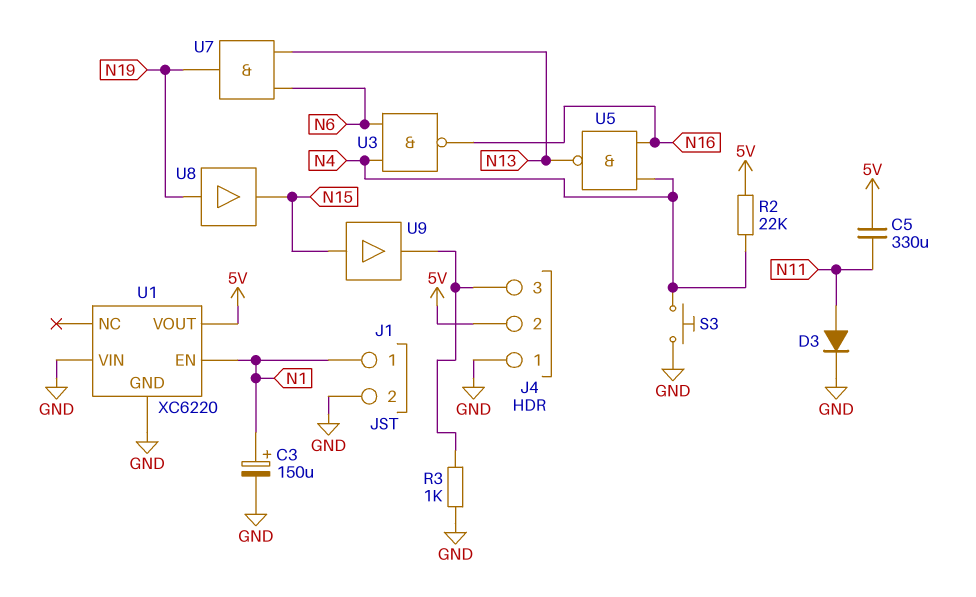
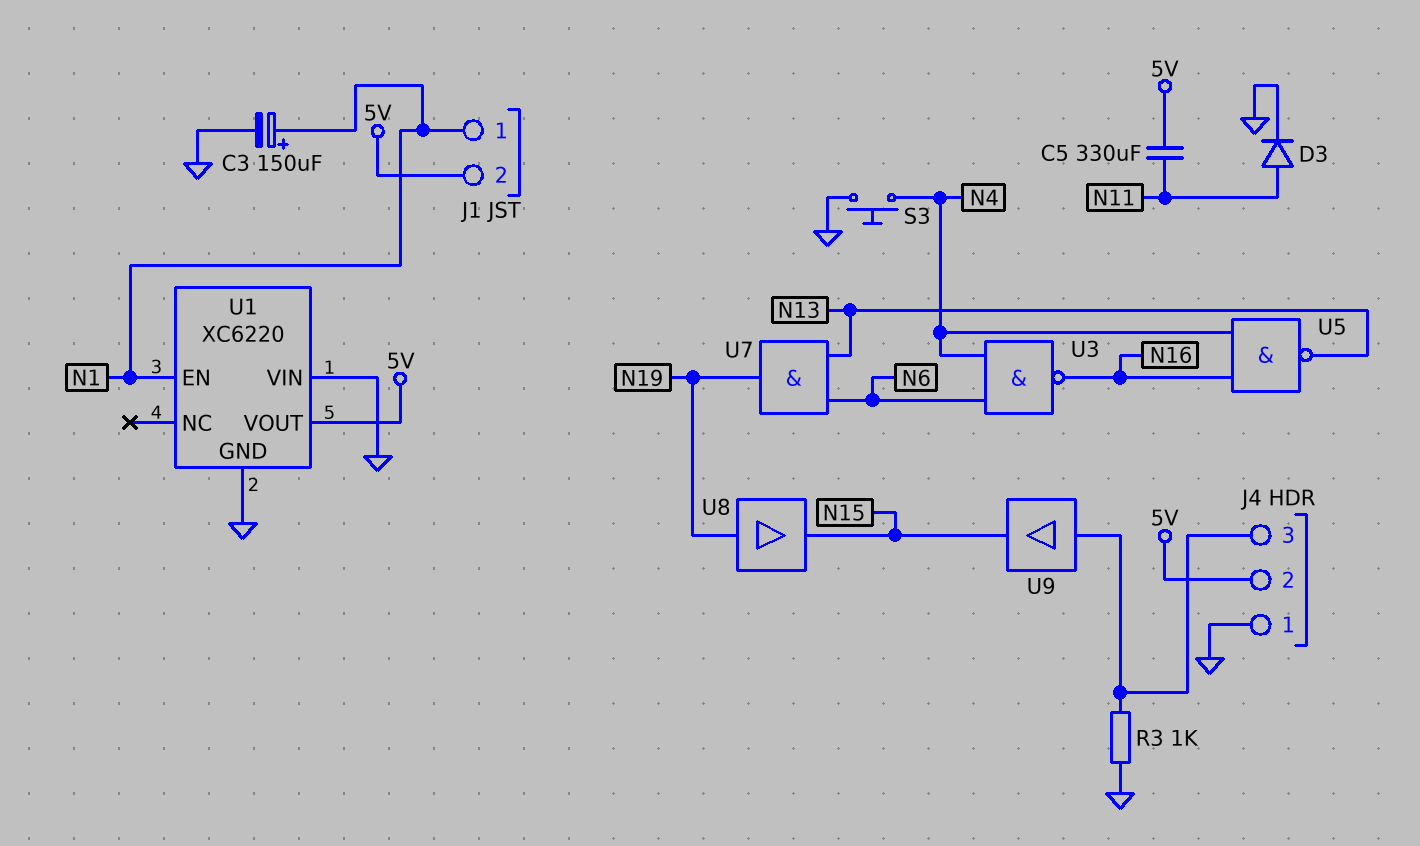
J1 pin 2: GND -> 5V
R2: 22k (5V, N4) -> none
U9: buffer (in N15, out J4/3) -> buffer (in J4/3, out N15)

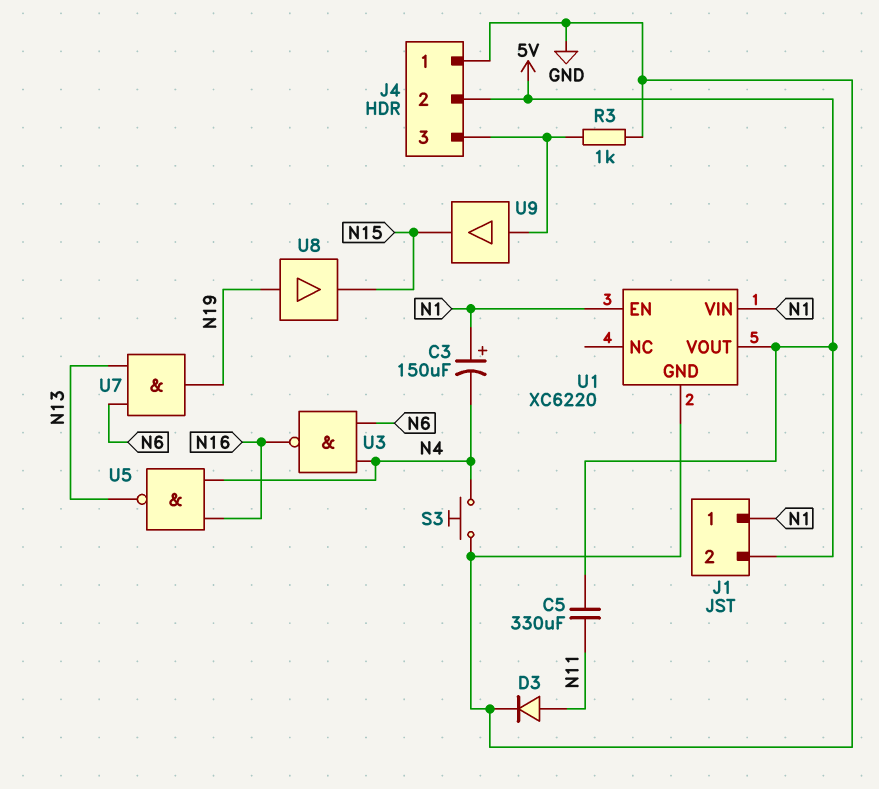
C3: 150uF (plus N1, minus GND) -> 150uF (plus N1, minus N4)
U1 pin VIN: GND -> N1

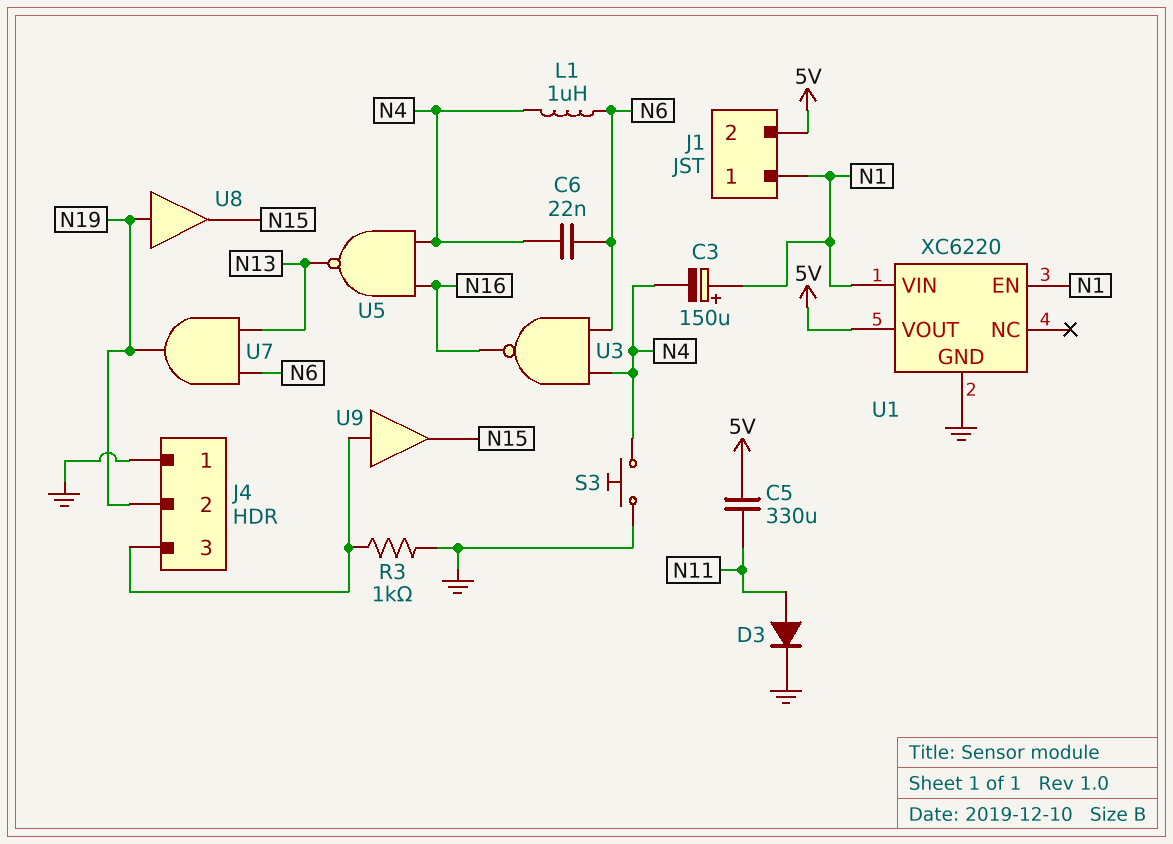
C6: none -> 22nF (N4, N6)
J4 pin 2: 5V -> N19
L1: none -> 1uH (N4, N6)

